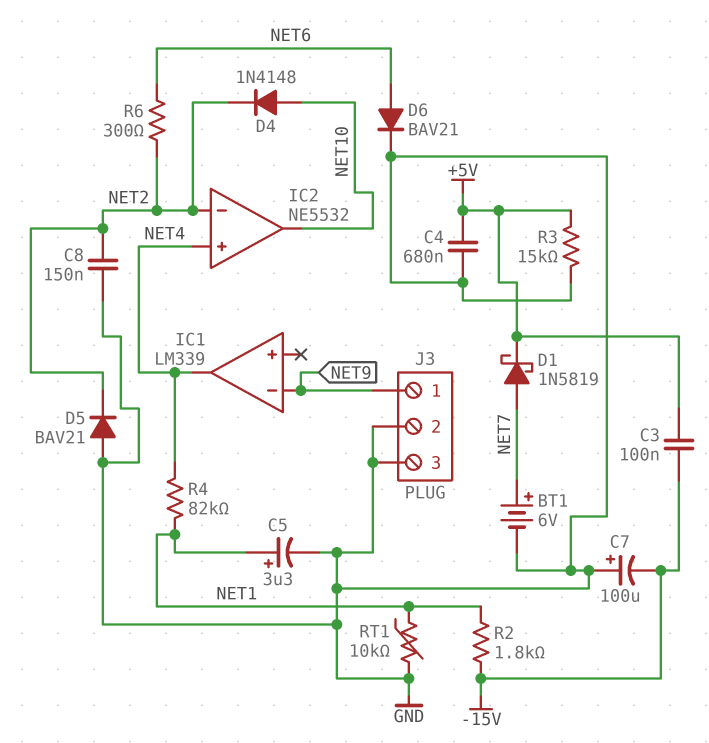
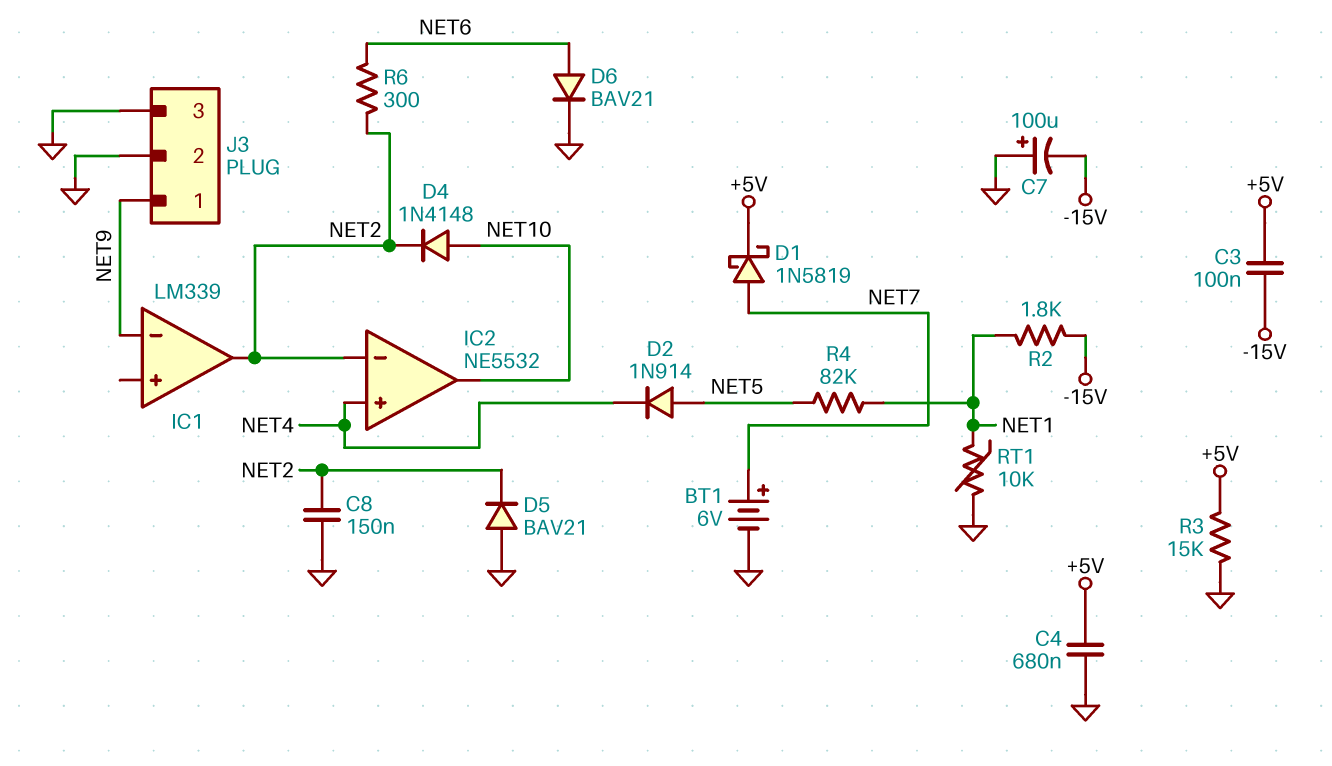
C5: 3.3uF (plus NET1, minus GND) -> none
D2: none -> diode 1N914 (A NET5, K NET4)
IC1 pin out: NET4 -> NET2
R4: 82k (NET1, NET4) -> 82k (NET1, NET5)

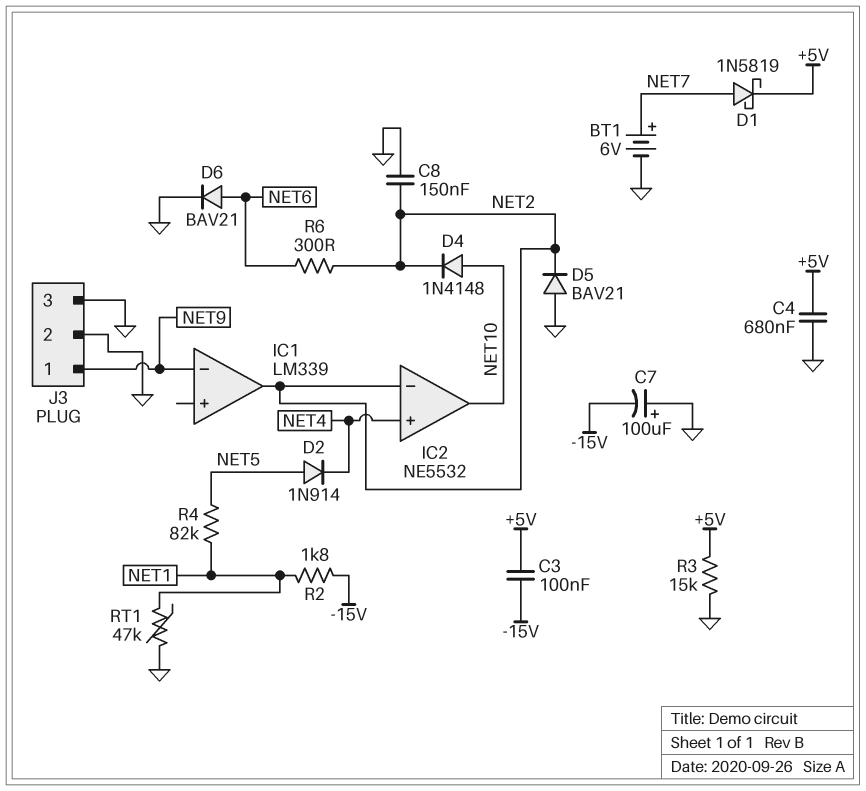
RT1: 10k (GND, NET1) -> 47k (GND, NET1)

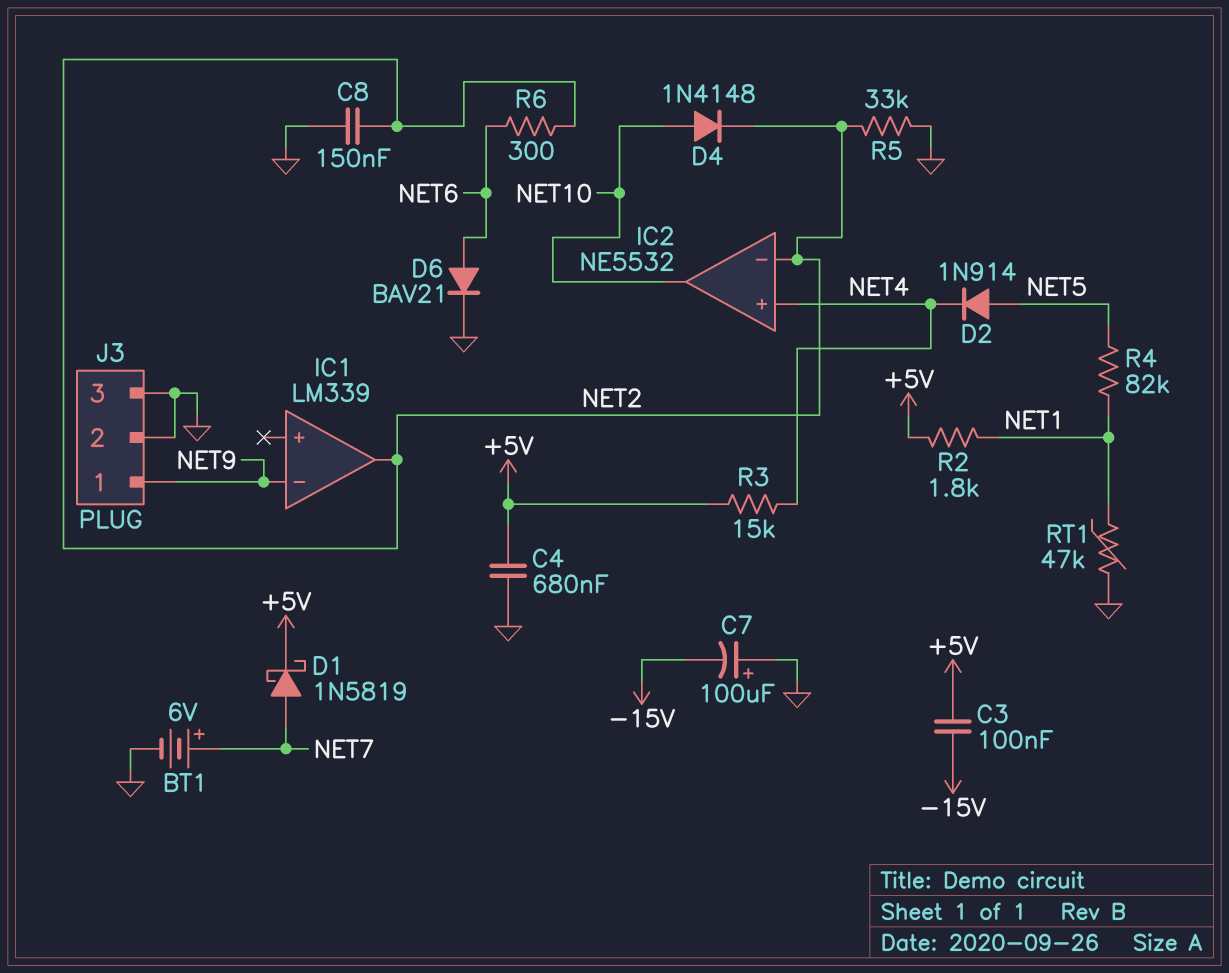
D5: diode BAV21 (A GND, K NET2) -> none
R2: 1.8k (-15V, NET1) -> 1.8k (+5V, NET1)
R3: 15k (+5V, GND) -> 15k (+5V, NET4)
R5: none -> 33k (GND, NET2)

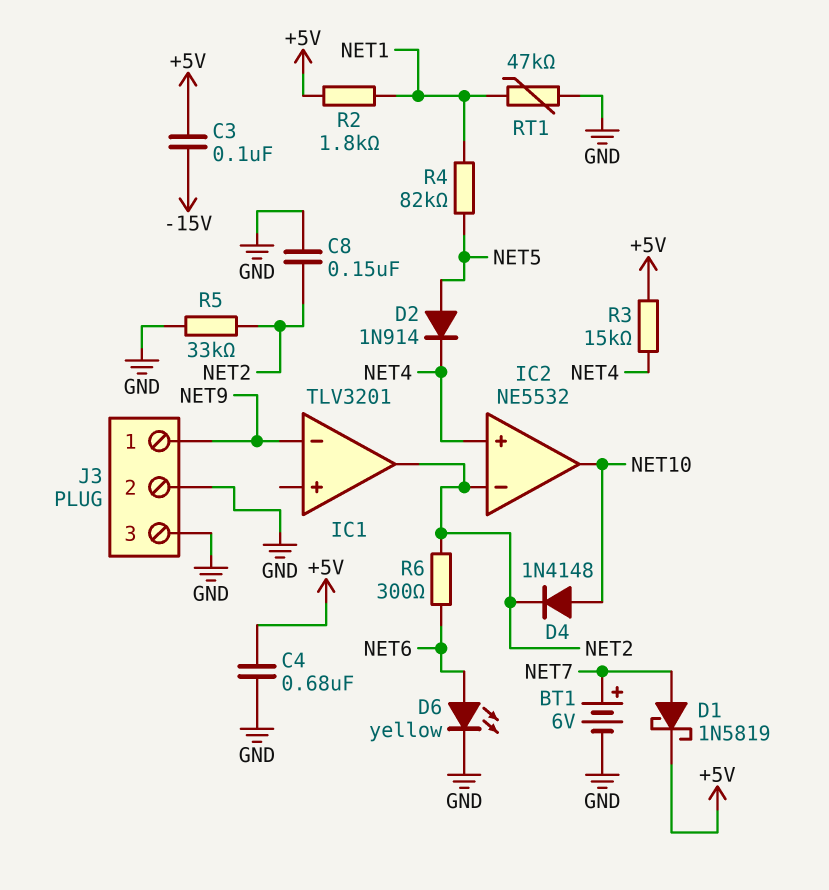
C7: 100uF (plus GND, minus -15V) -> none
D6: diode BAV21 (A NET6, K GND) -> LED yellow (A NET6, K GND)
IC1: LM339 -> TLV3201

